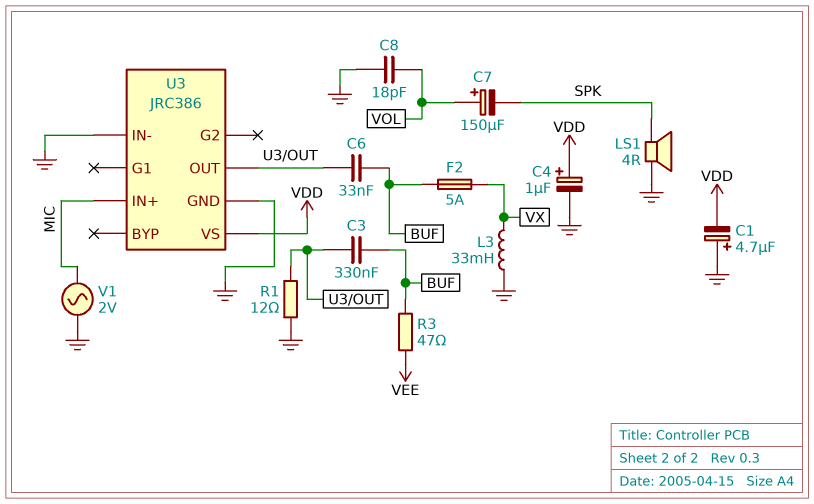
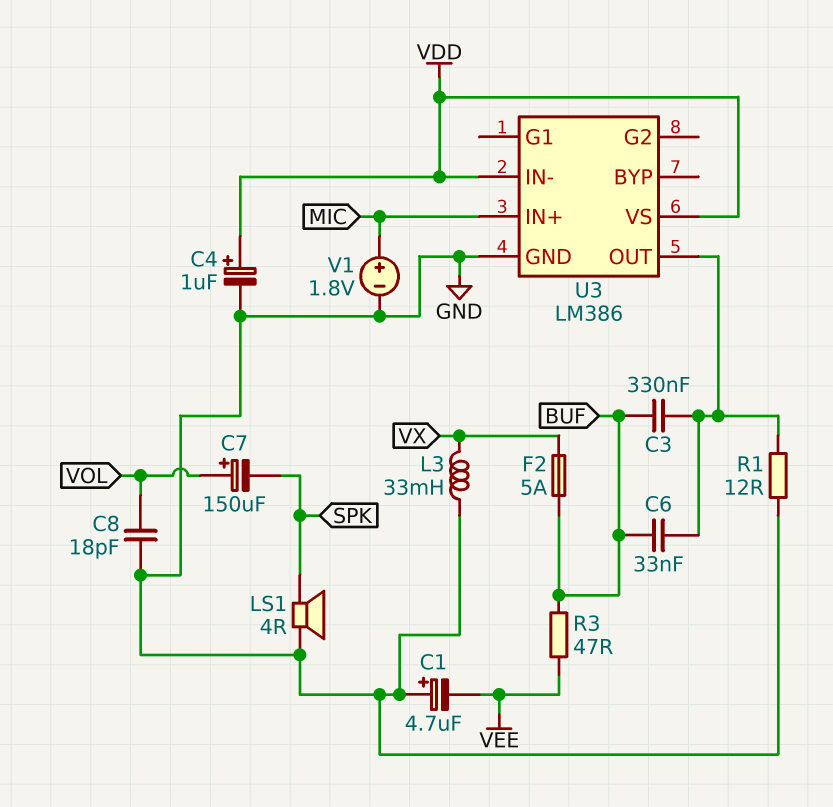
C1: 4.7uF (plus GND, minus VDD) -> 4.7uF (plus GND, minus VEE)
U3: JRC386 -> LM386
U3 pin IN-: GND -> VDD
V1: AC 2V (GND, MIC) -> 1.8V (plus MIC, minus GND)

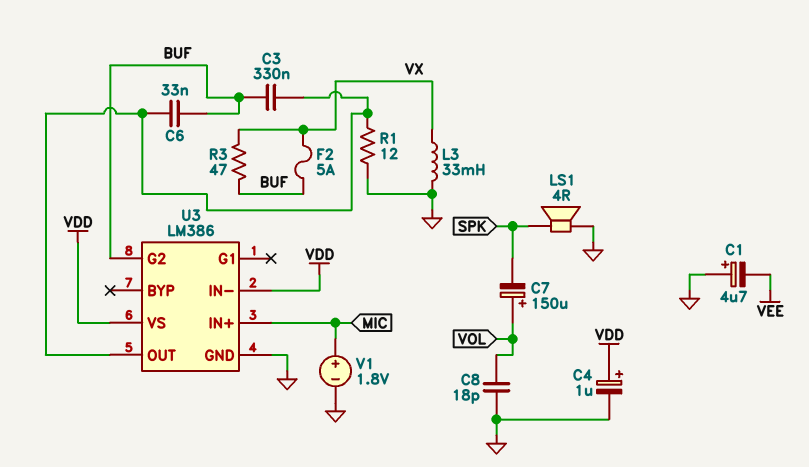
R3: 47 (BUF, VEE) -> 47 (BUF, VX)
U3 pin G2: none -> BUF

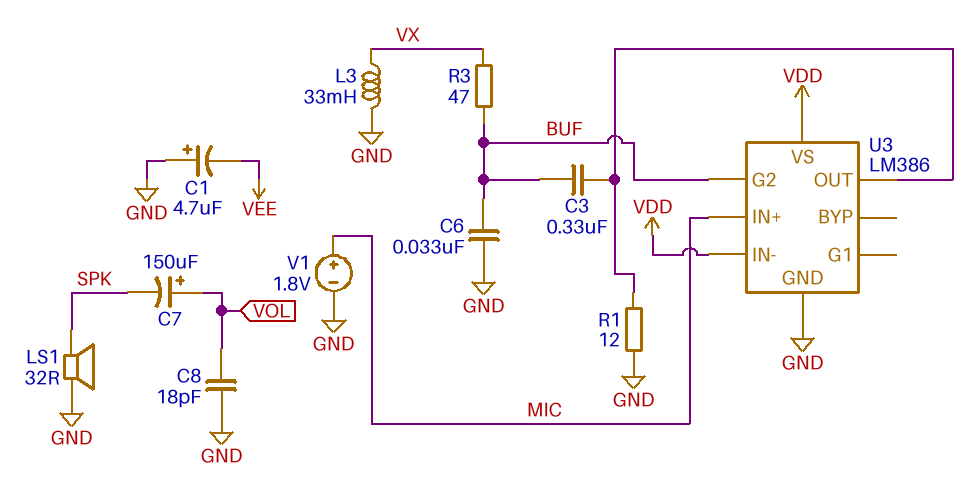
C4: 1uF (plus VDD, minus GND) -> none
C6: 33nF (BUF, U3/OUT) -> 33nF (BUF, GND)
F2: 5A (BUF, VX) -> none
LS1: speaker 4R (GND, SPK) -> speaker 32R (GND, SPK)

